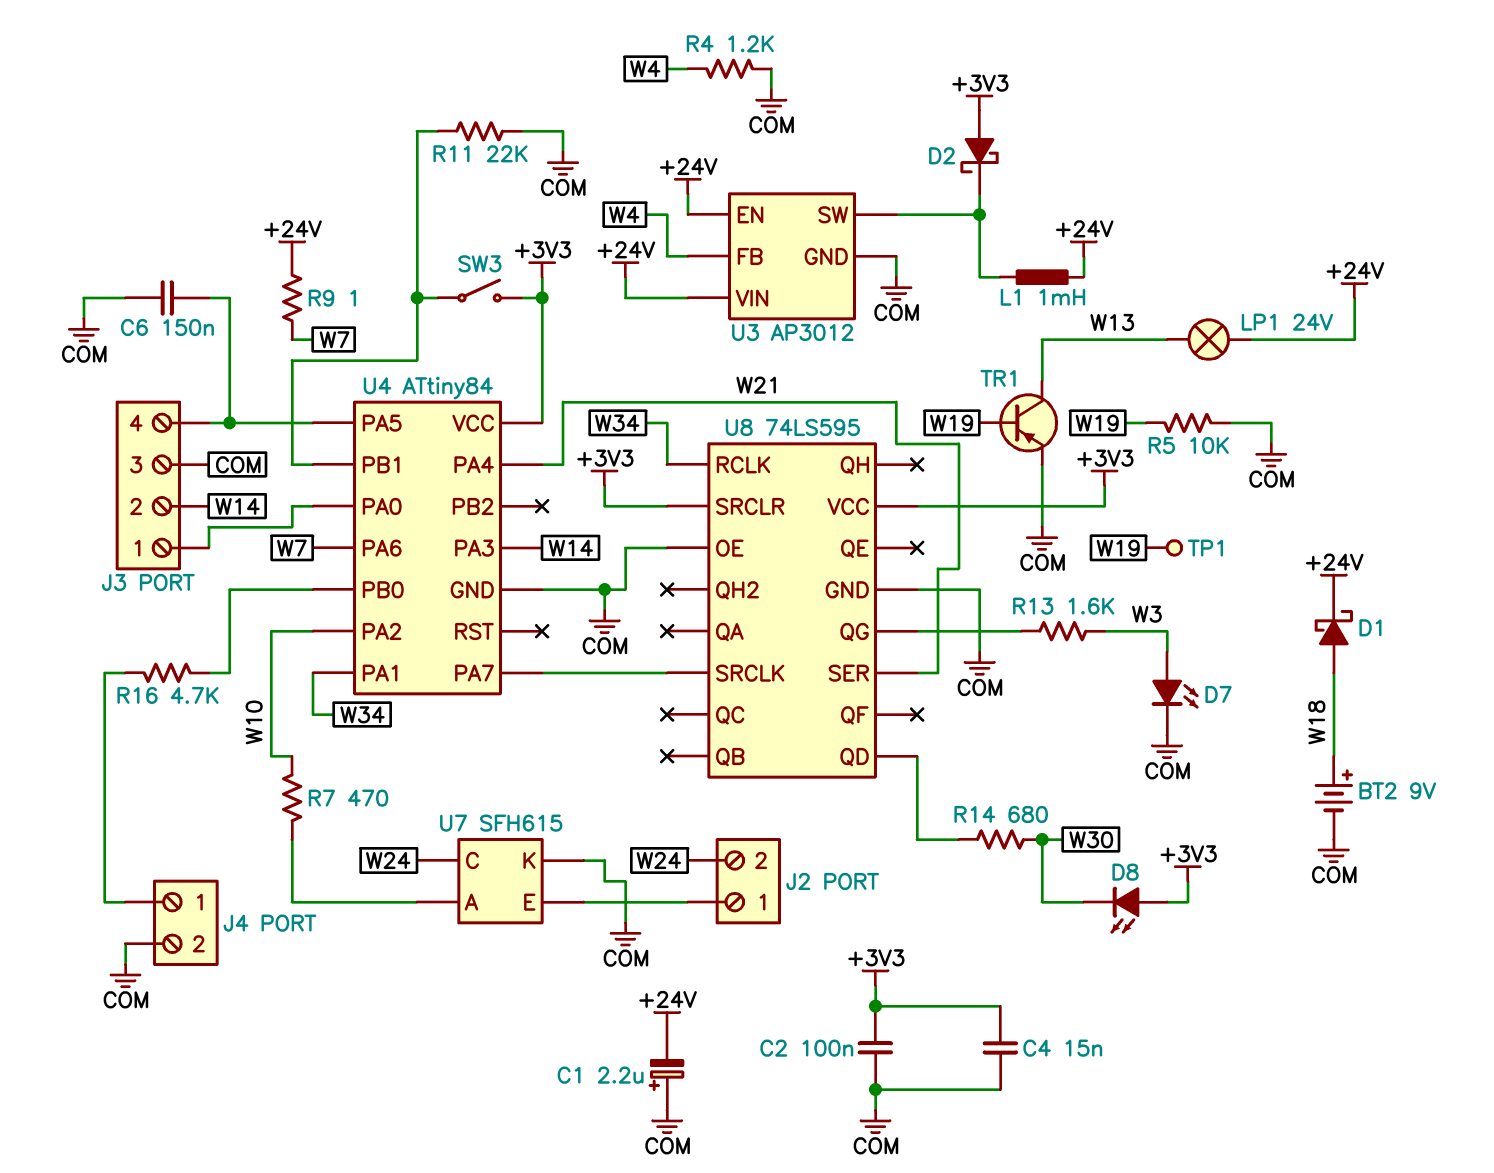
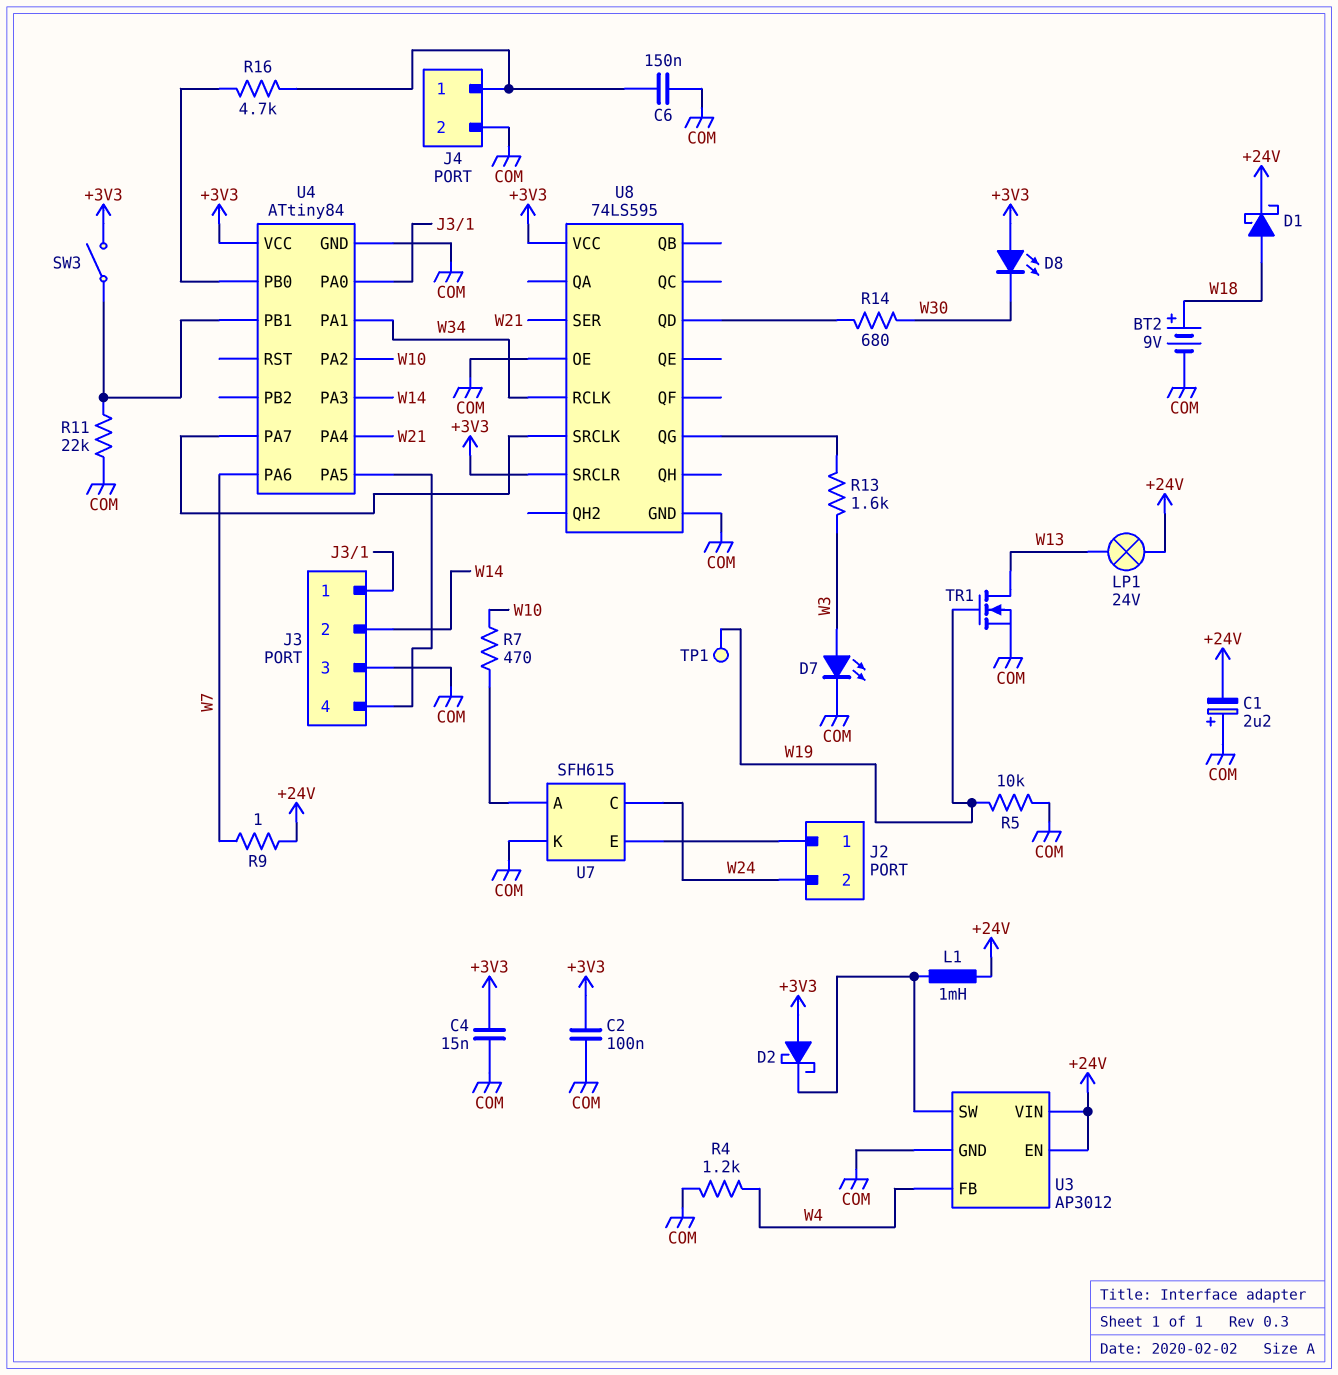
C6: 150nF (COM, J3/4) -> 150nF (COM, J4/1)
TR1: PNP (B W19, C W13, E COM) -> NMOS (G W19, D W13, S COM)

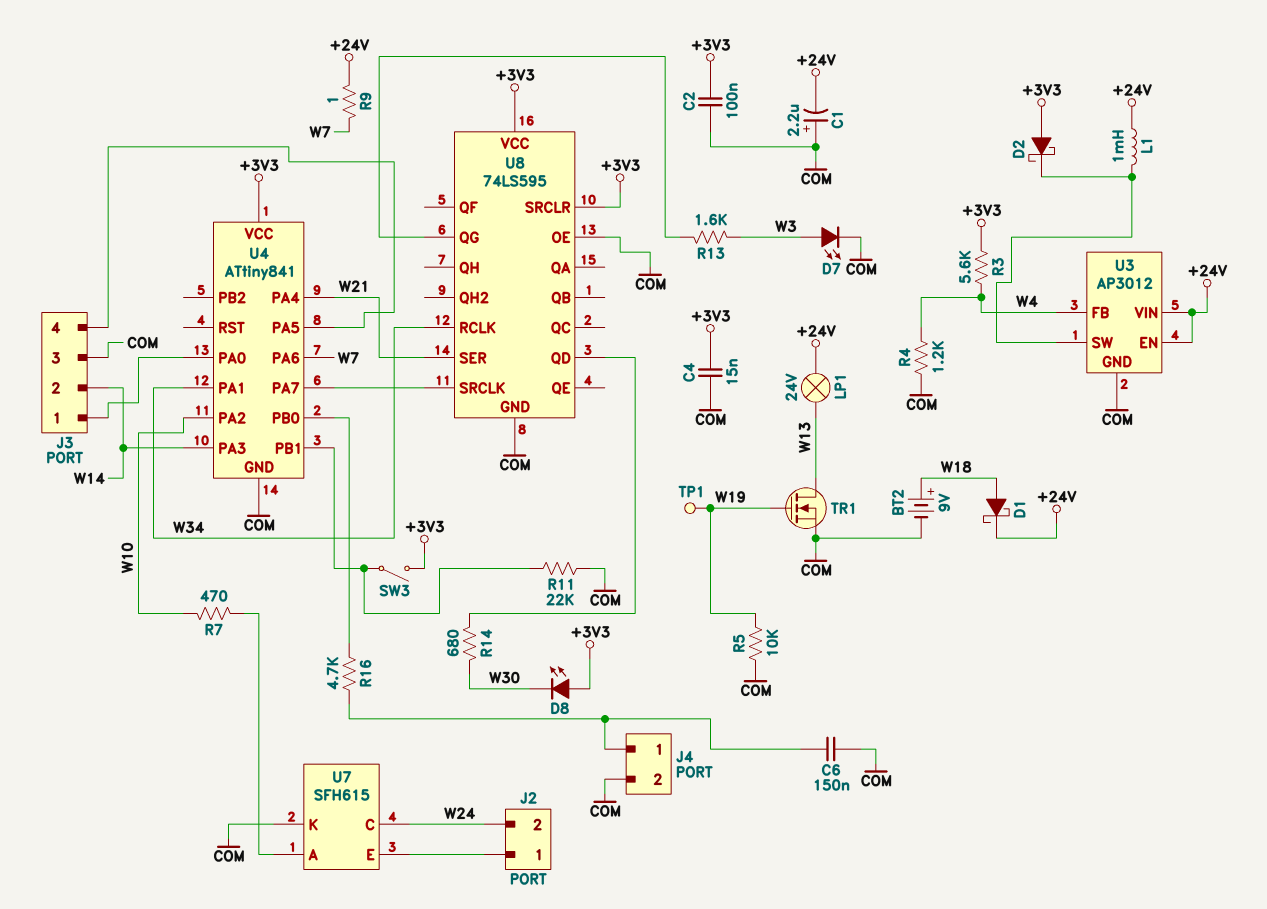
R3: none -> 5.6k (+3V3, W4)
U4: ATtiny84 -> ATtiny841

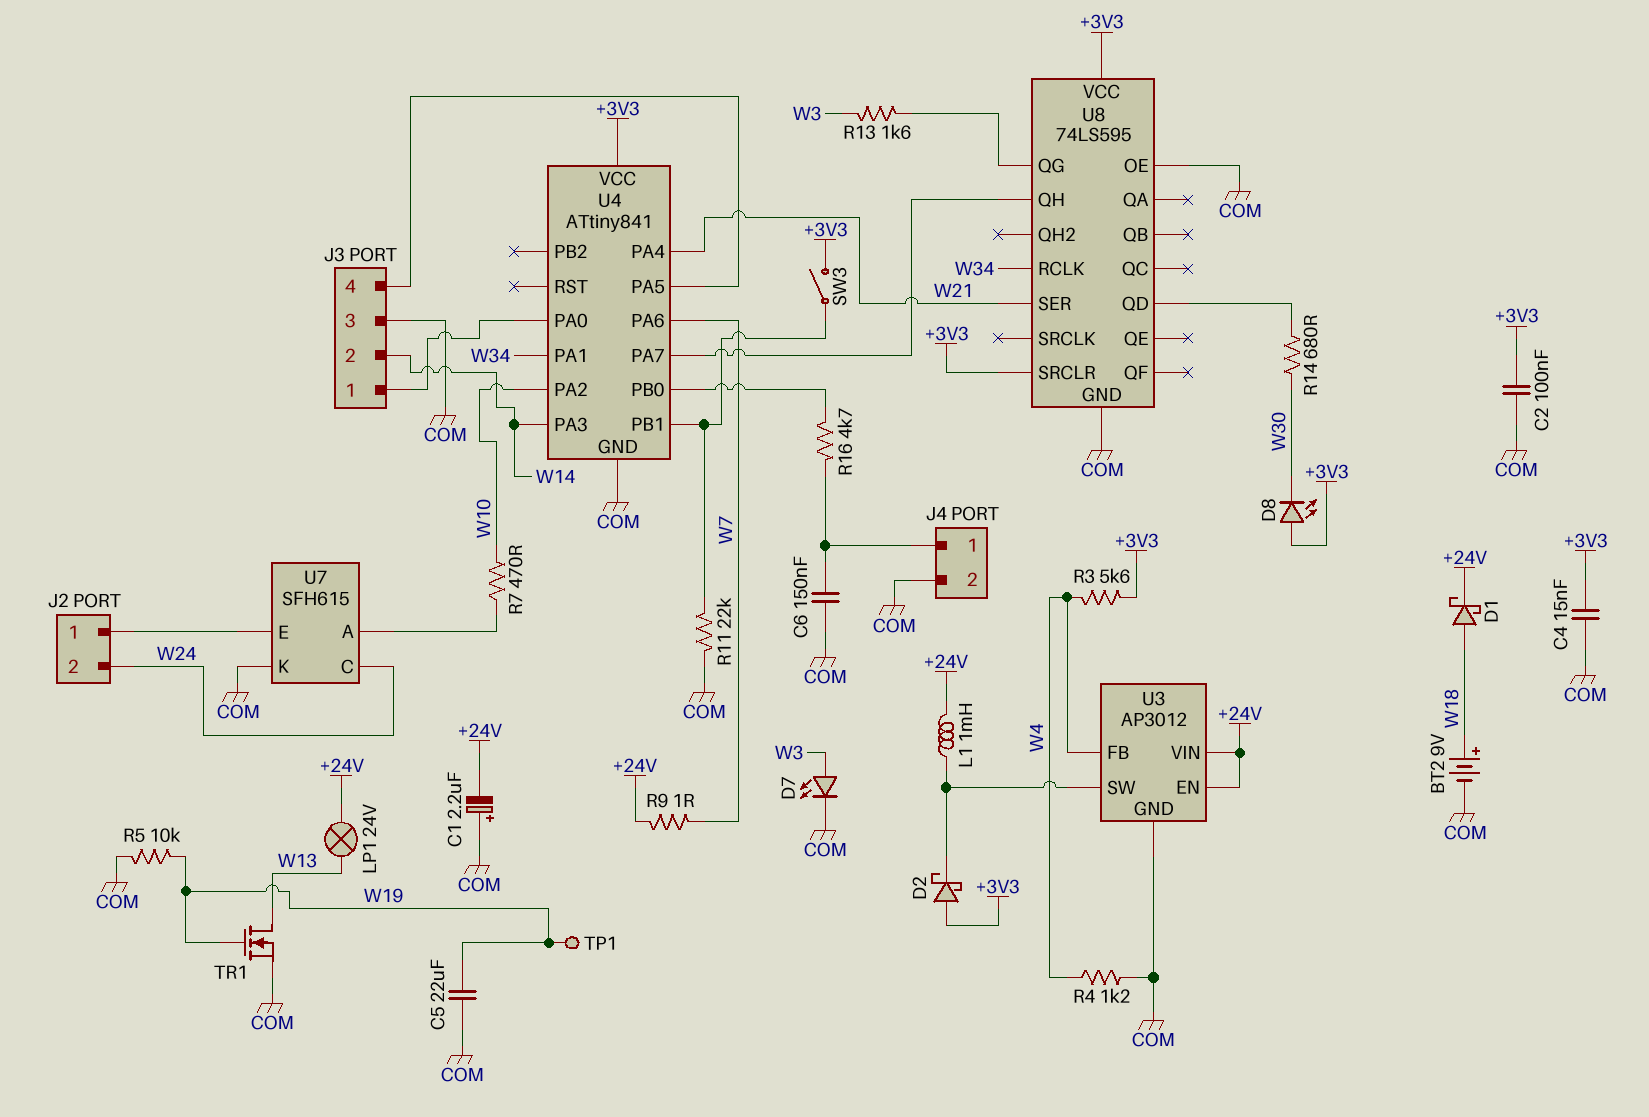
C5: none -> 22uF (COM, W19)
U8 pin QH: none -> U4/PA7
U8 pin SRCLK: U4/PA7 -> none

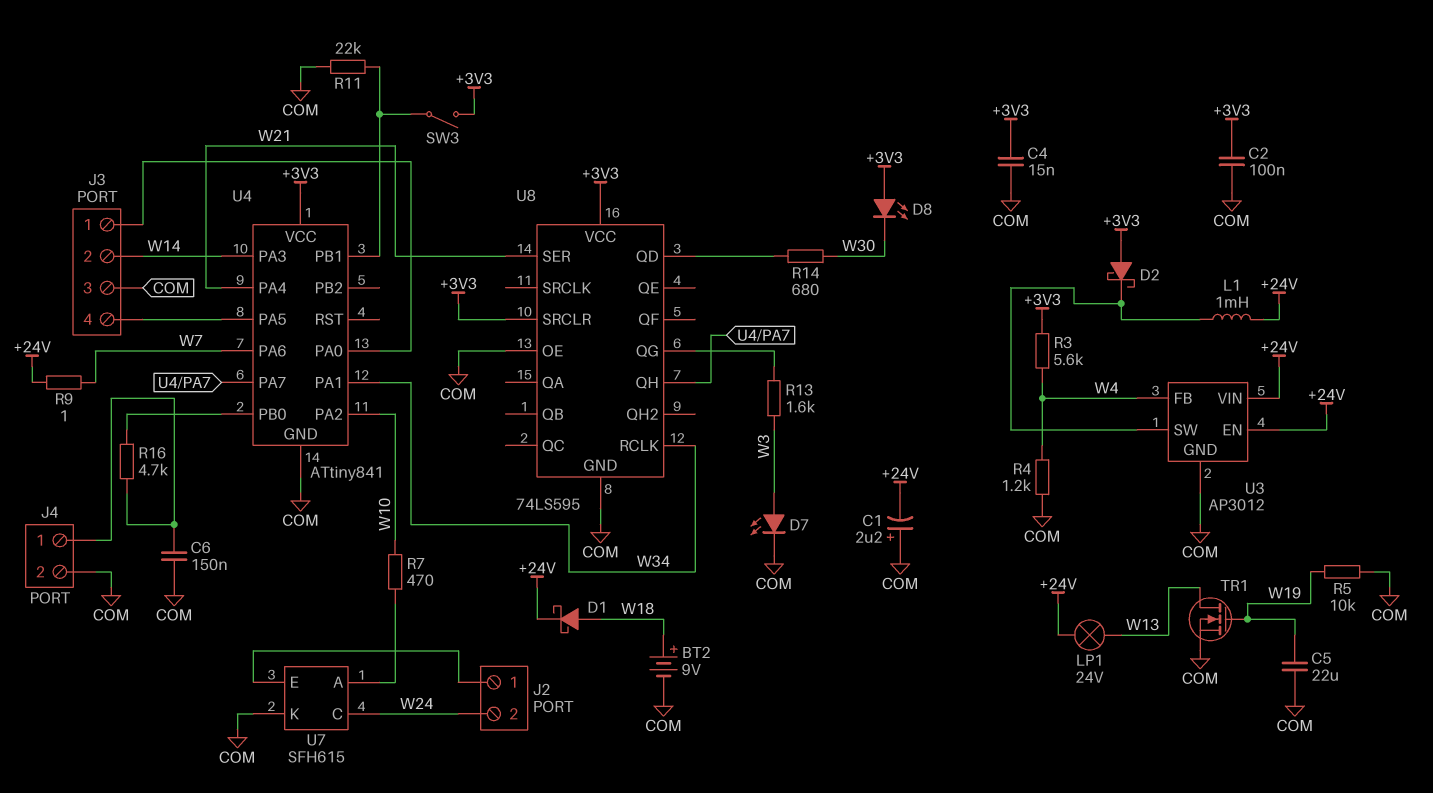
TP1: test point (W19) -> none

